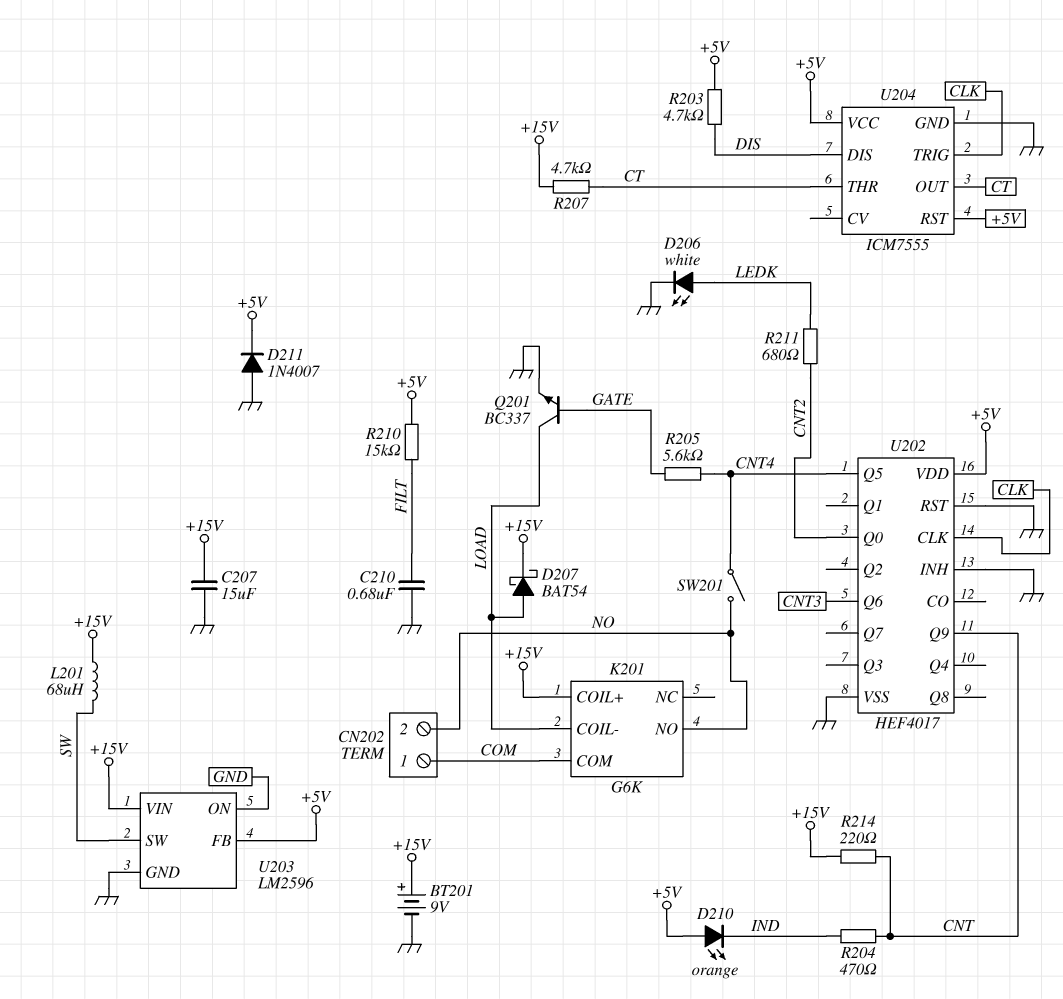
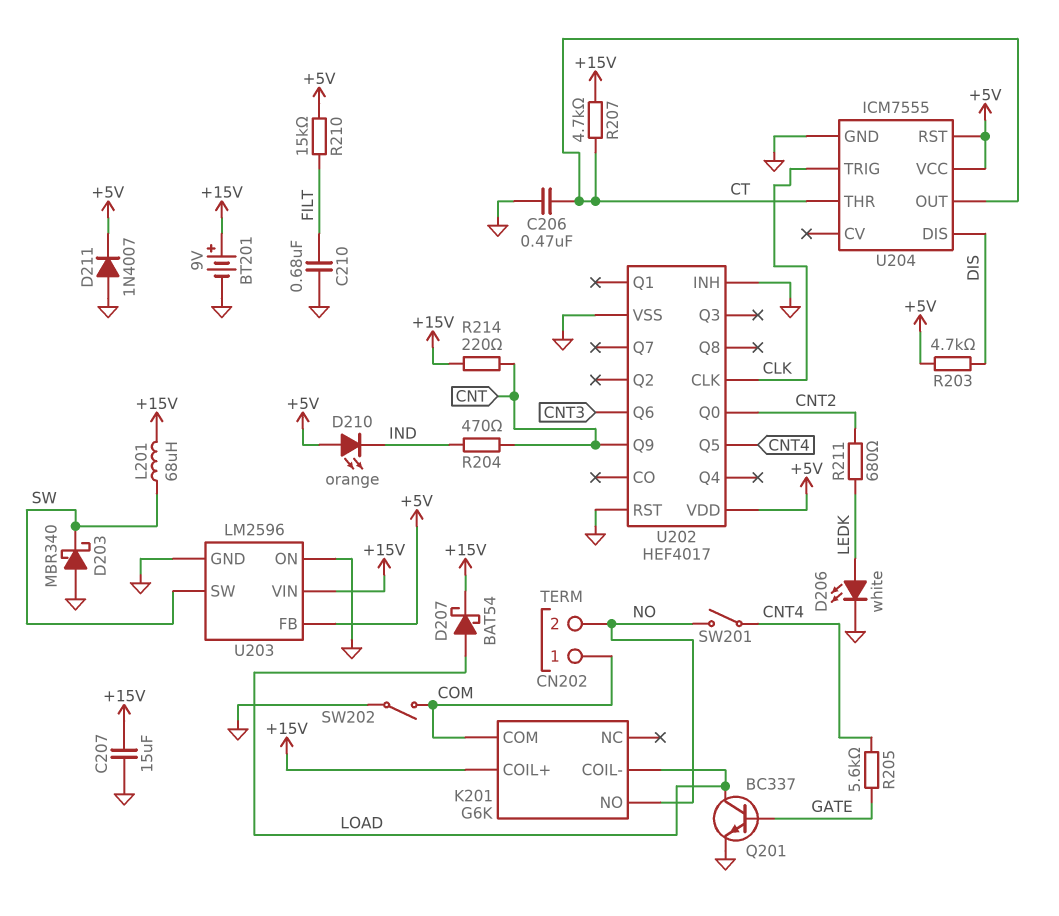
C206: none -> 470nF (CT, GND)
D203: none -> schottky MBR340 (A GND, K SW)
SW202: none -> switch (COM, GND)

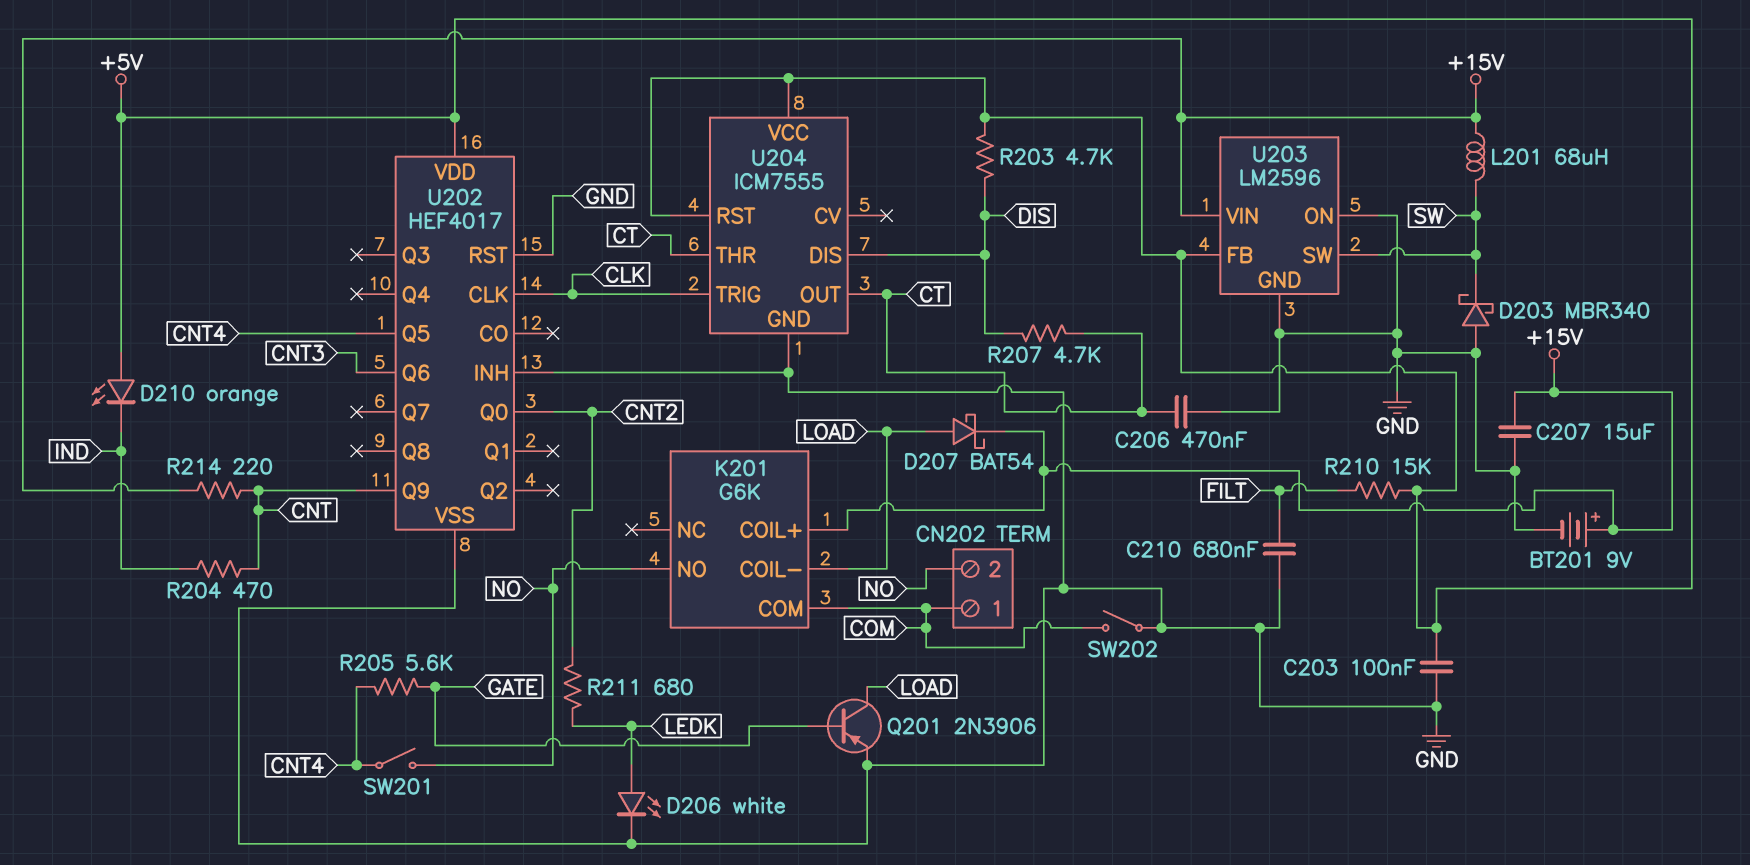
C203: none -> 100nF (+5V, GND)
D211: diode 1N4007 (A GND, K +5V) -> none
Q201: NPN BC337 (B GATE, C LOAD, E GND) -> PNP 2N3906 (B GATE, C LOAD, E GND)
R207: 4.7k (+15V, CT) -> 4.7k (CT, DIS)

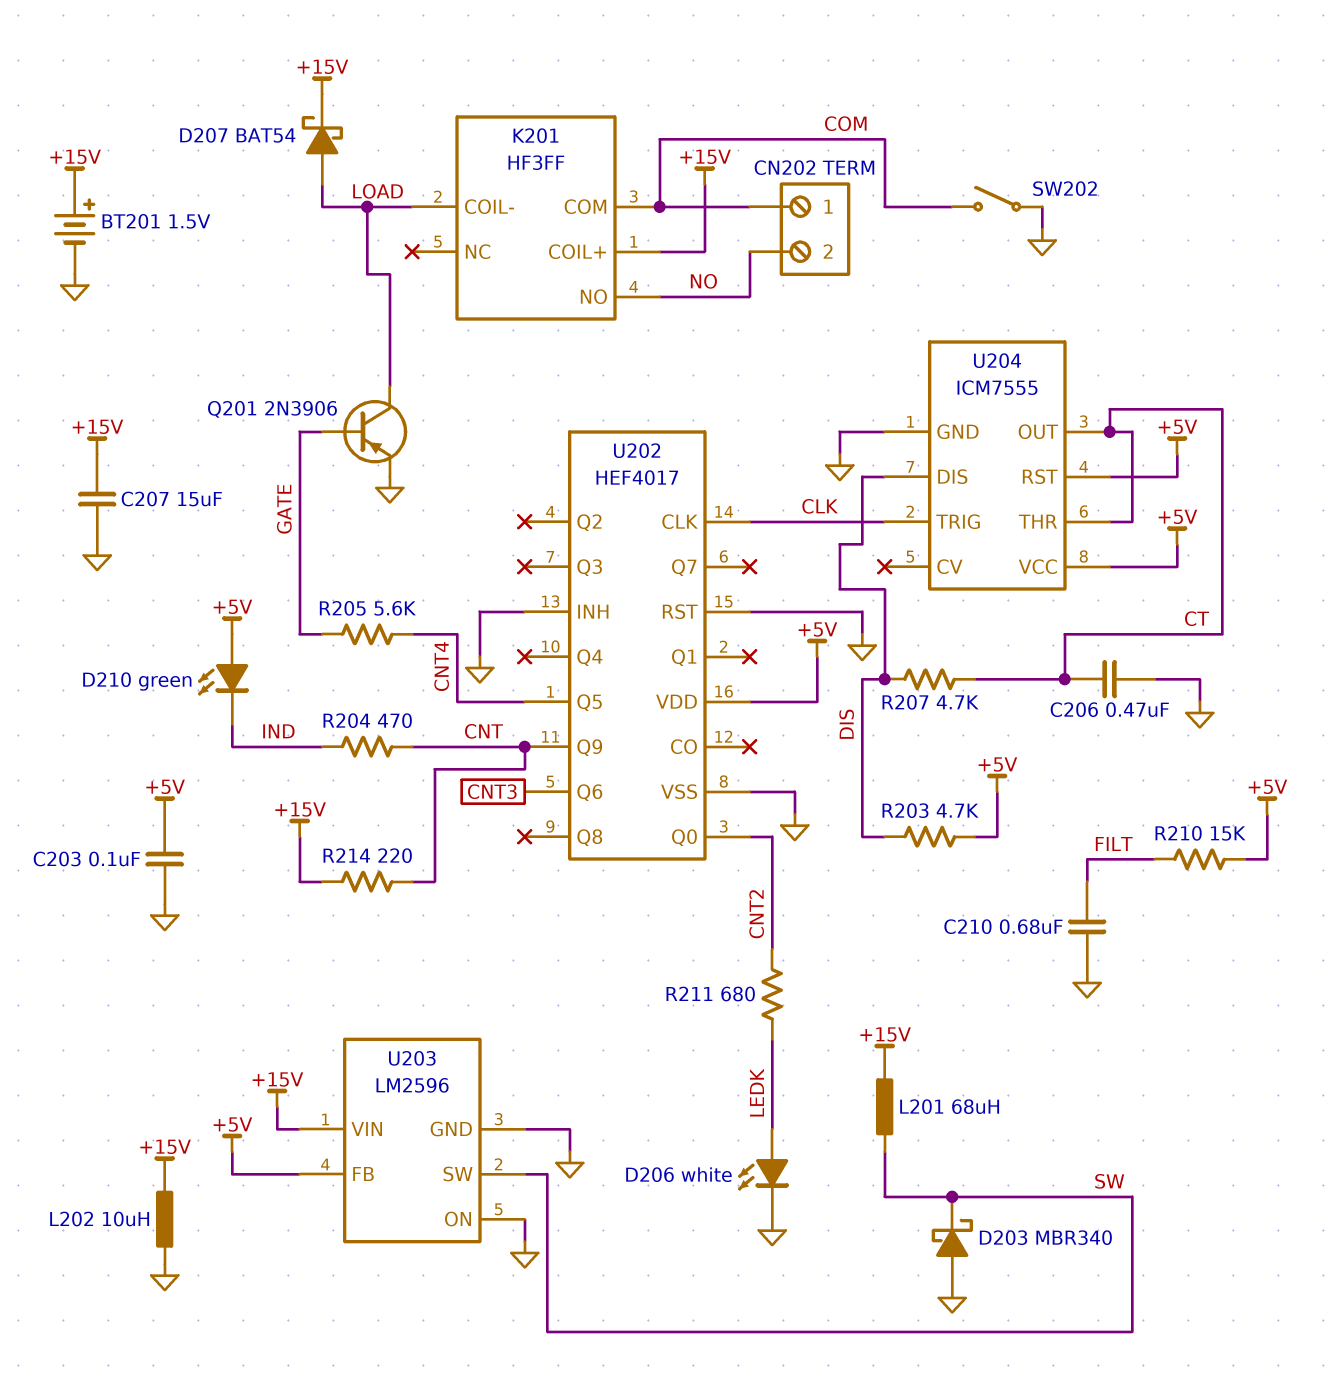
BT201: 9V (plus +15V, minus GND) -> 1.5V (plus +15V, minus GND)
D210: LED orange (A +5V, K IND) -> LED green (A +5V, K IND)
K201: G6K -> HF3FF
L202: none -> 10uH (+15V, GND)
SW201: switch (CNT4, NO) -> none

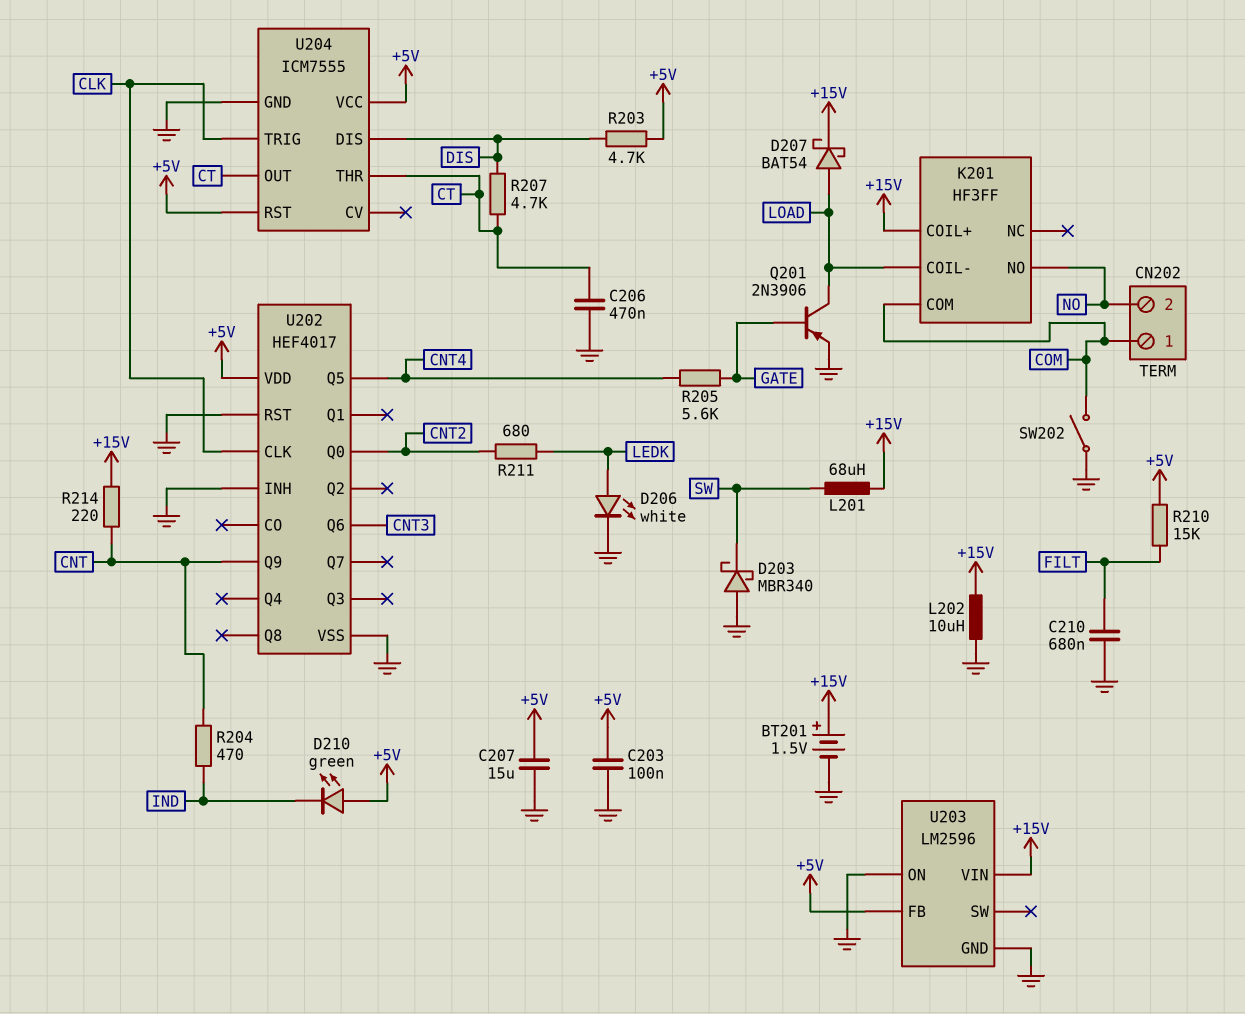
C207: 15uF (+15V, GND) -> 15uF (+5V, GND)
U203 pin SW: SW -> none

